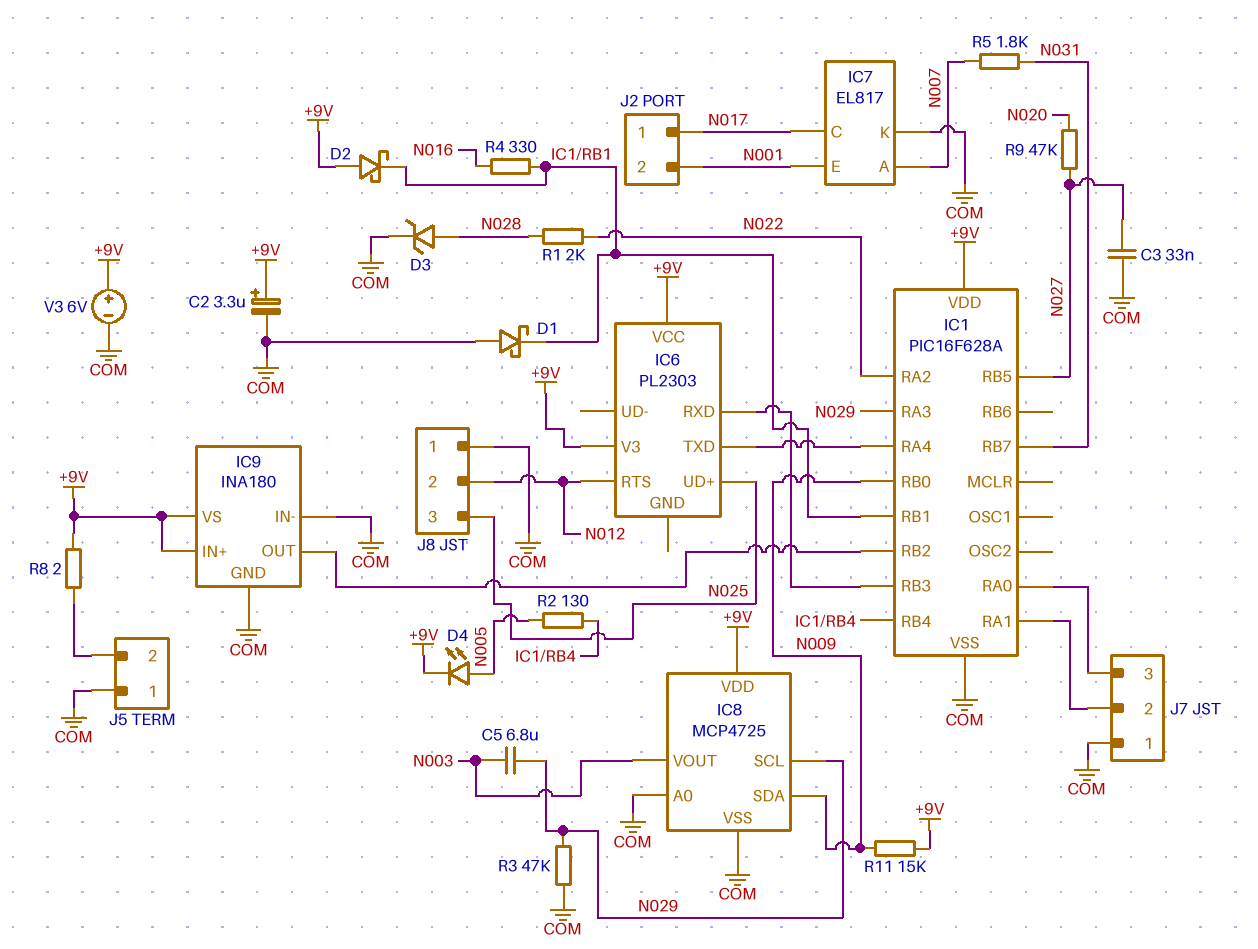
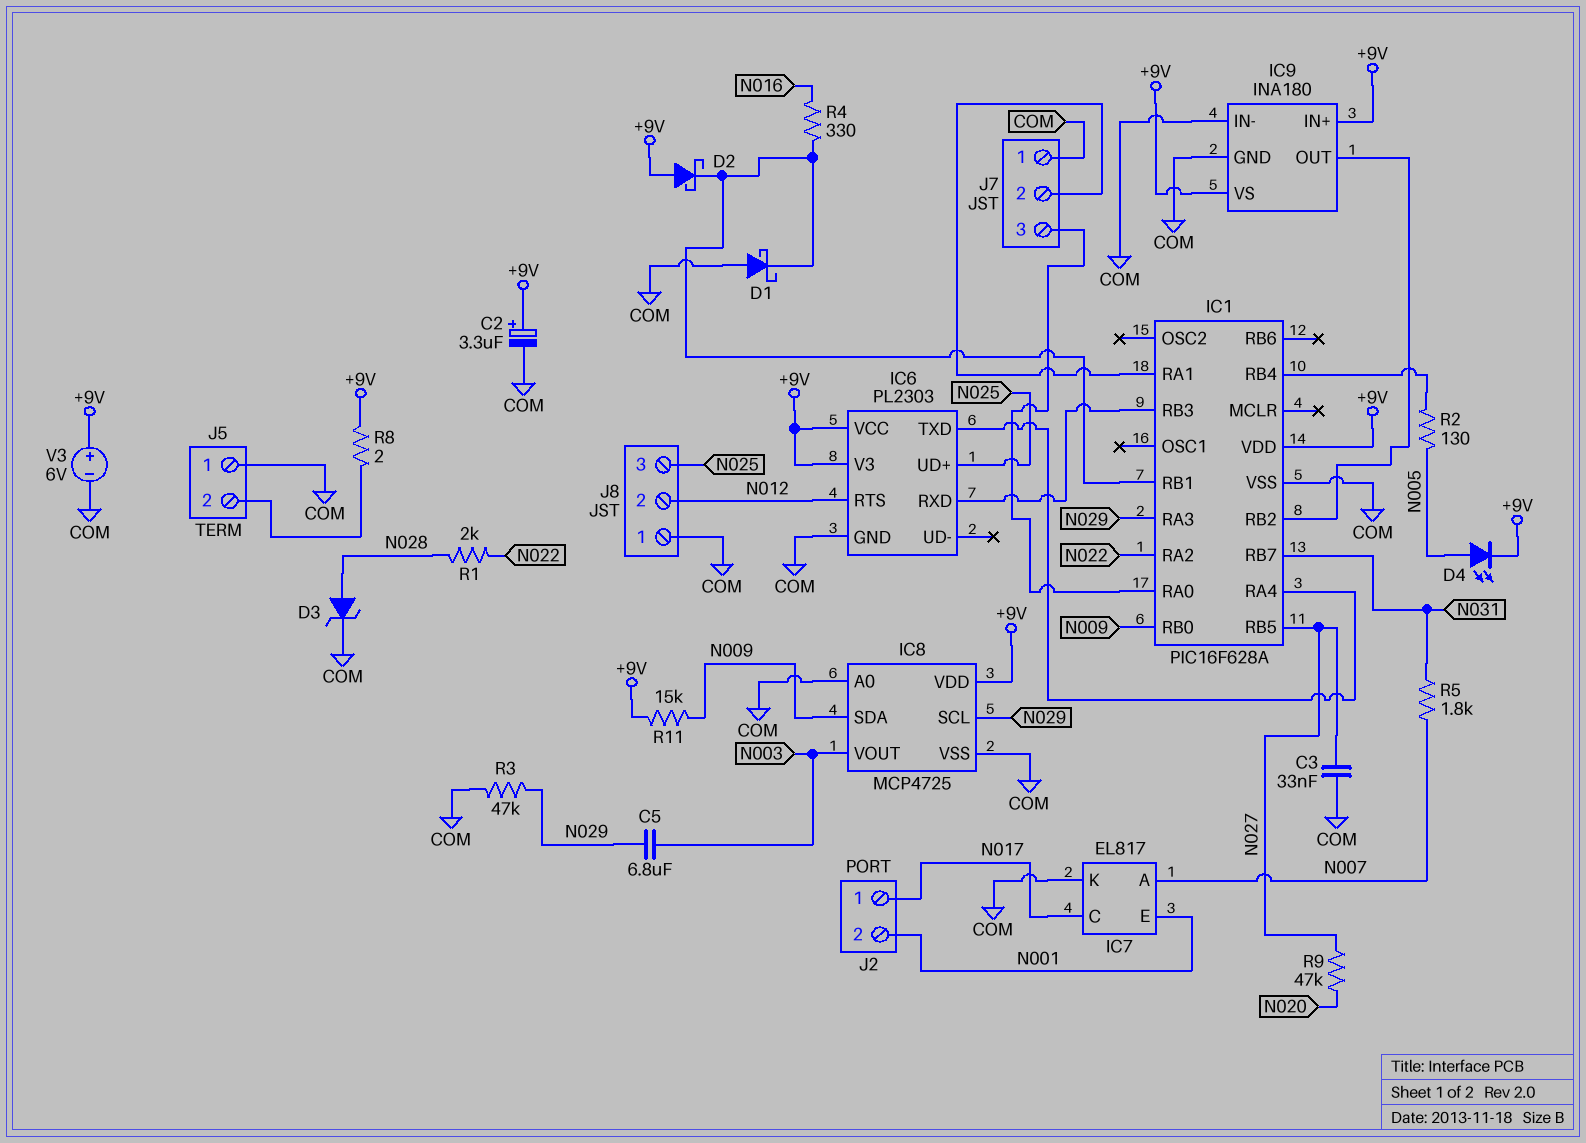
IC6 pin GND: none -> COM

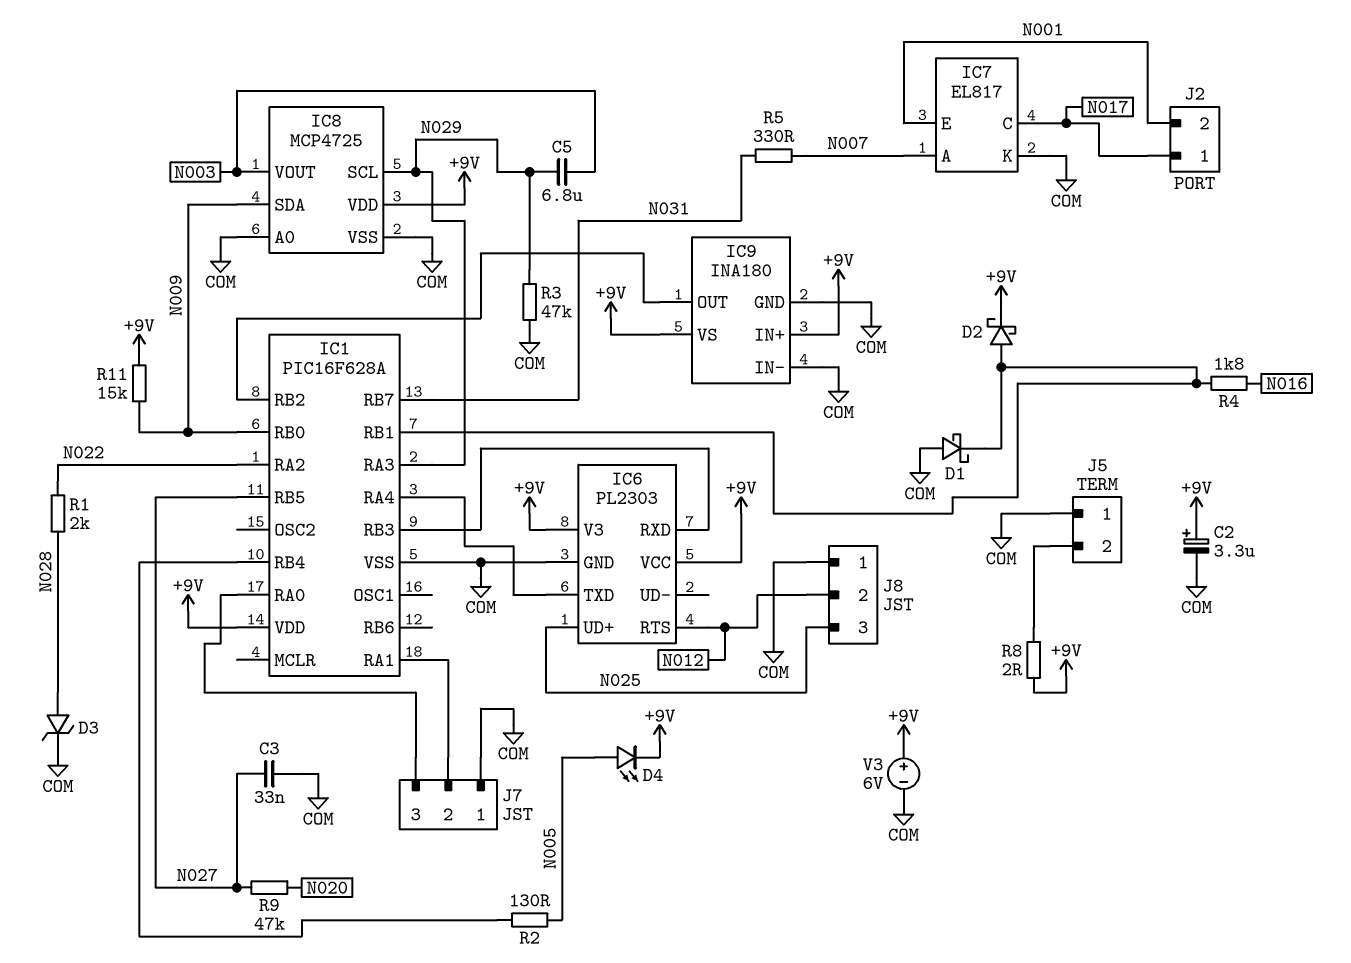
D2: schottky (A +9V, K IC1/RB1) -> schottky (A IC1/RB1, K +9V)
R4: 330 (IC1/RB1, N016) -> 1.8k (IC1/RB1, N016)
R5: 1.8k (N007, N031) -> 330 (N007, N031)

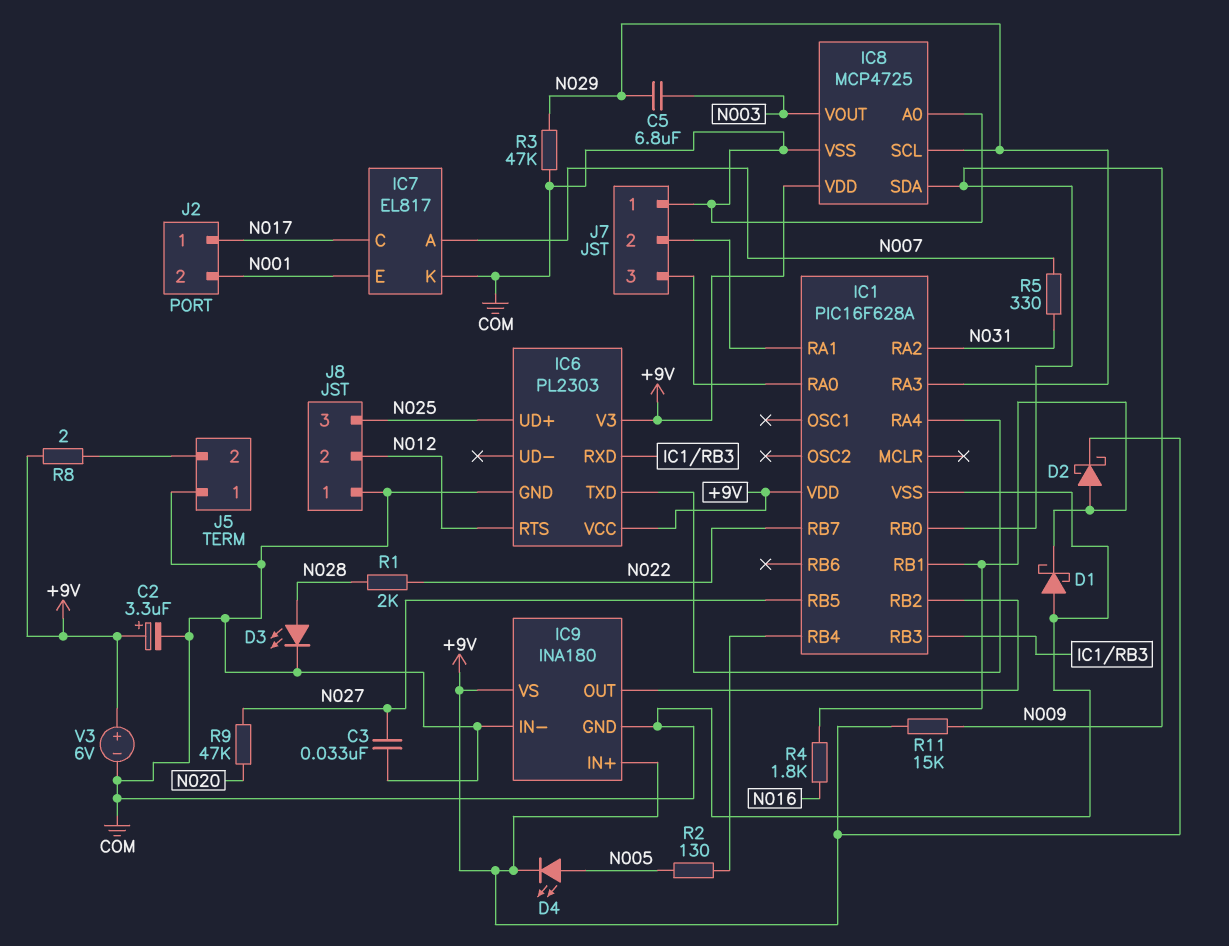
D3: zener (A N028, K COM) -> LED (A N028, K COM)
IC1 pin RA2: N022 -> N031
IC1 pin RB7: N031 -> N022

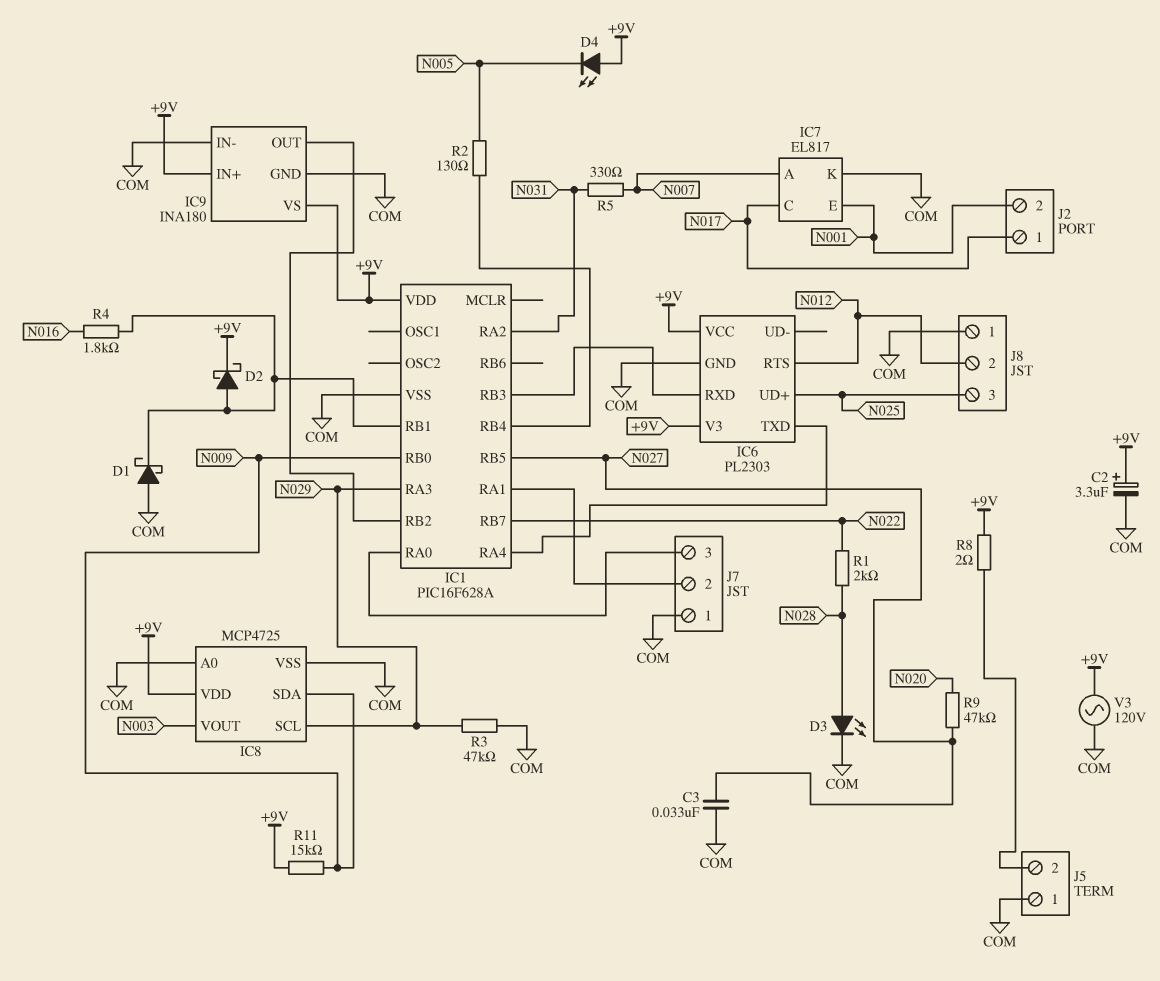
C5: 6.8uF (N003, N029) -> none
D4: LED (A N005, K +9V) -> LED (A +9V, K N005)
V3: 6V (plus +9V, minus COM) -> AC 120V (+9V, COM)

